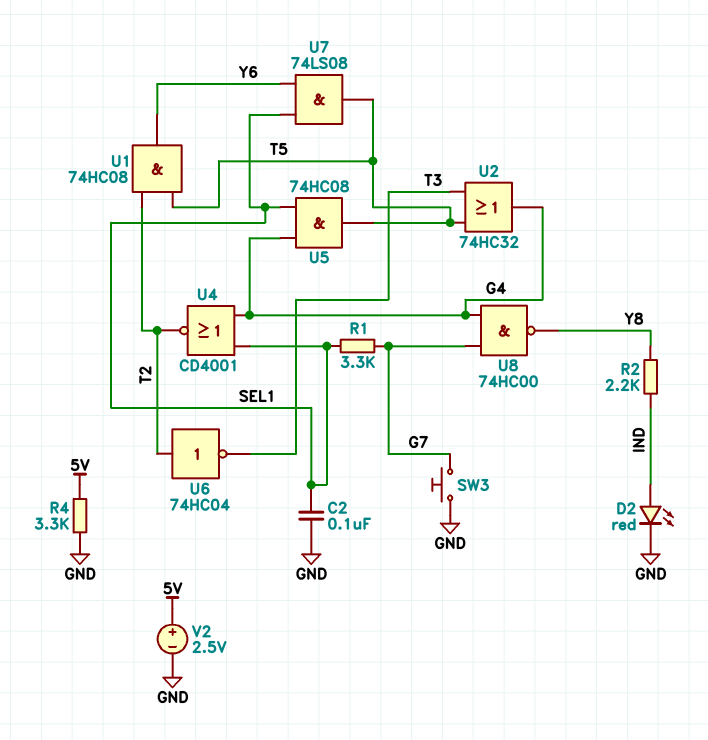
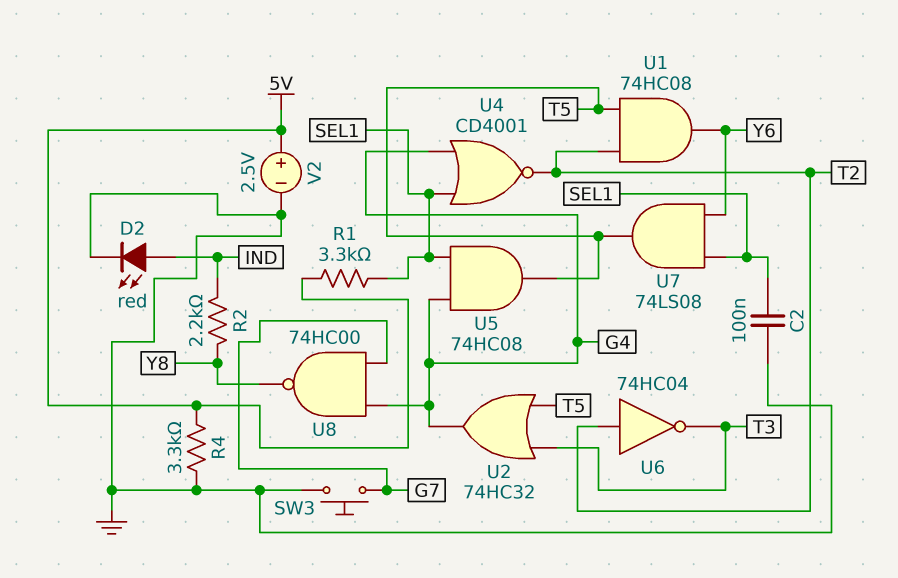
R1: 3.3k (G7, SEL1) -> 3.3k (5V, SEL1)

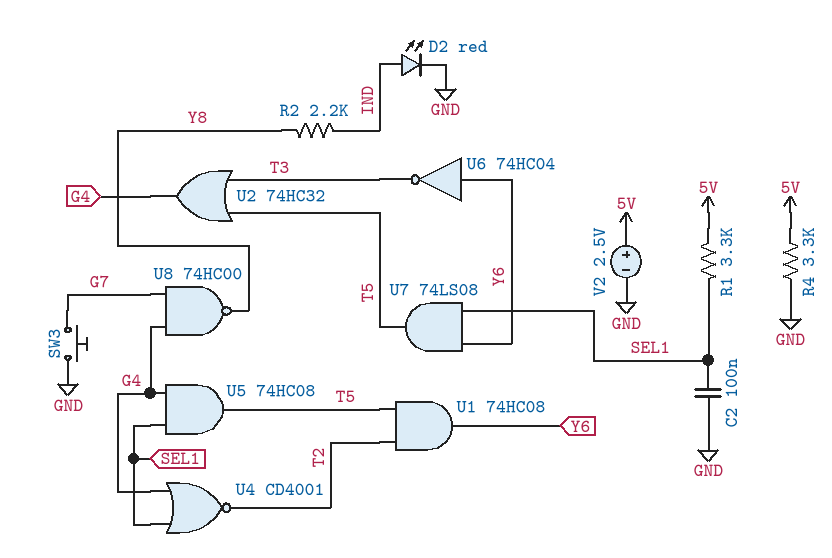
U6: NOT 74HC04 (in T2, out T3) -> NOT 74HC04 (in Y6, out T3)

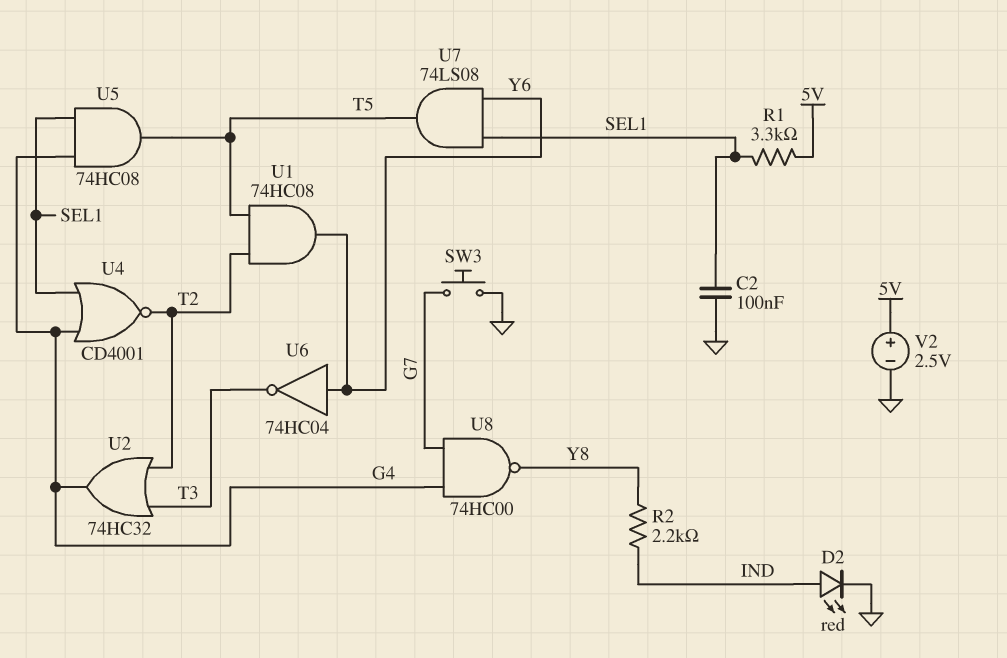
R4: 3.3k (5V, GND) -> none
U2: OR 74HC32 (in T3, in T5, out G4) -> OR 74HC32 (in T2, in T3, out G4)

